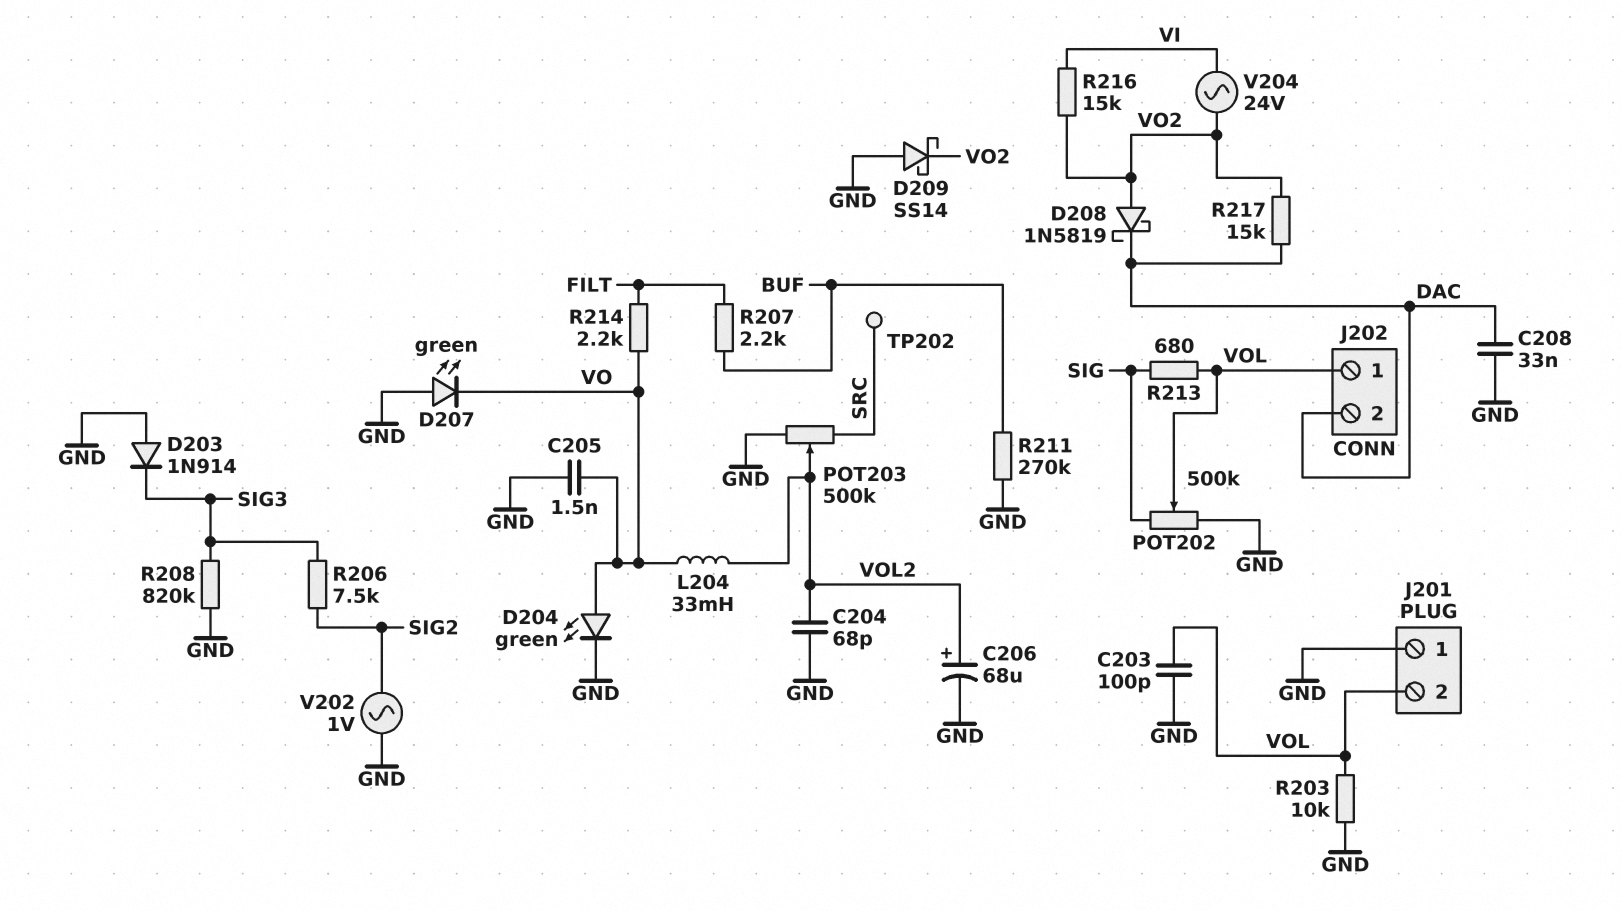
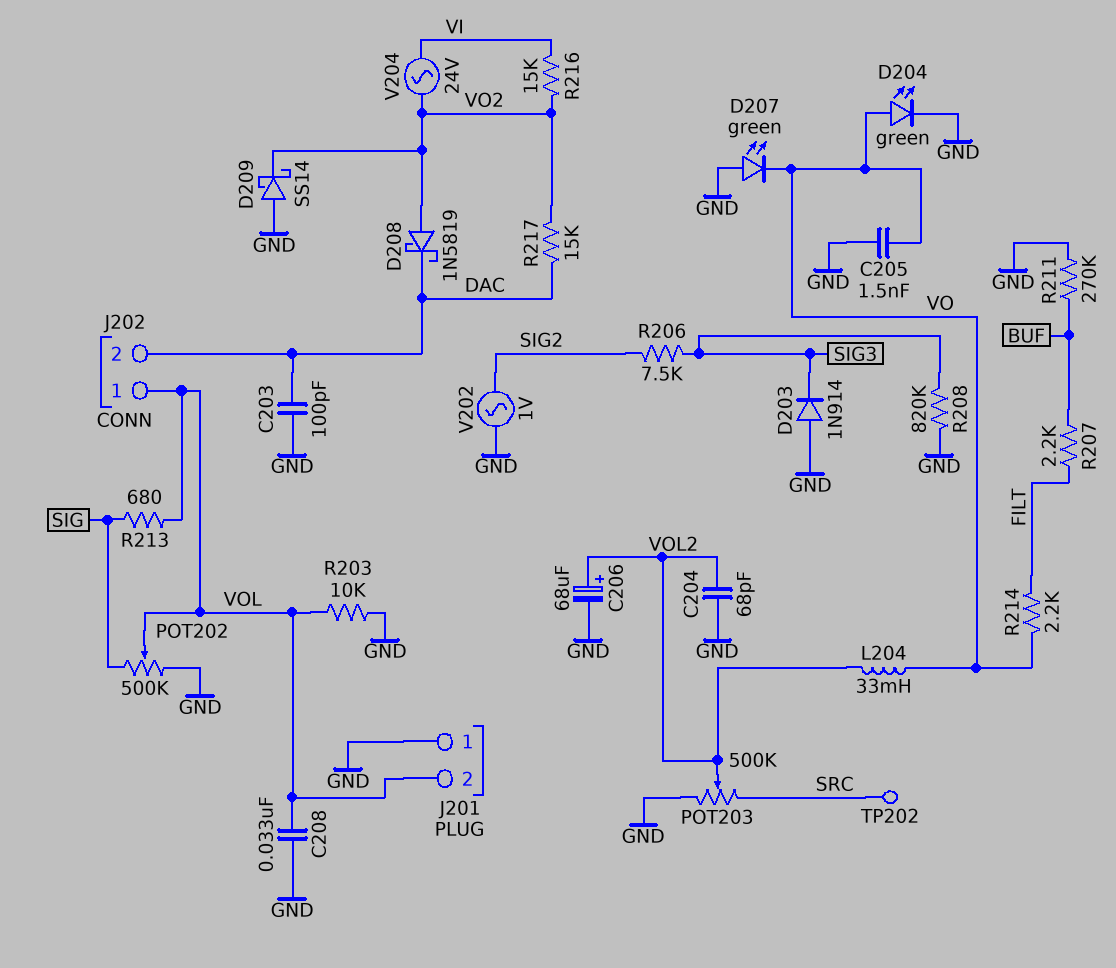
C203: 100pF (GND, VOL) -> 100pF (DAC, GND)
C208: 33nF (DAC, GND) -> 33nF (GND, VOL)

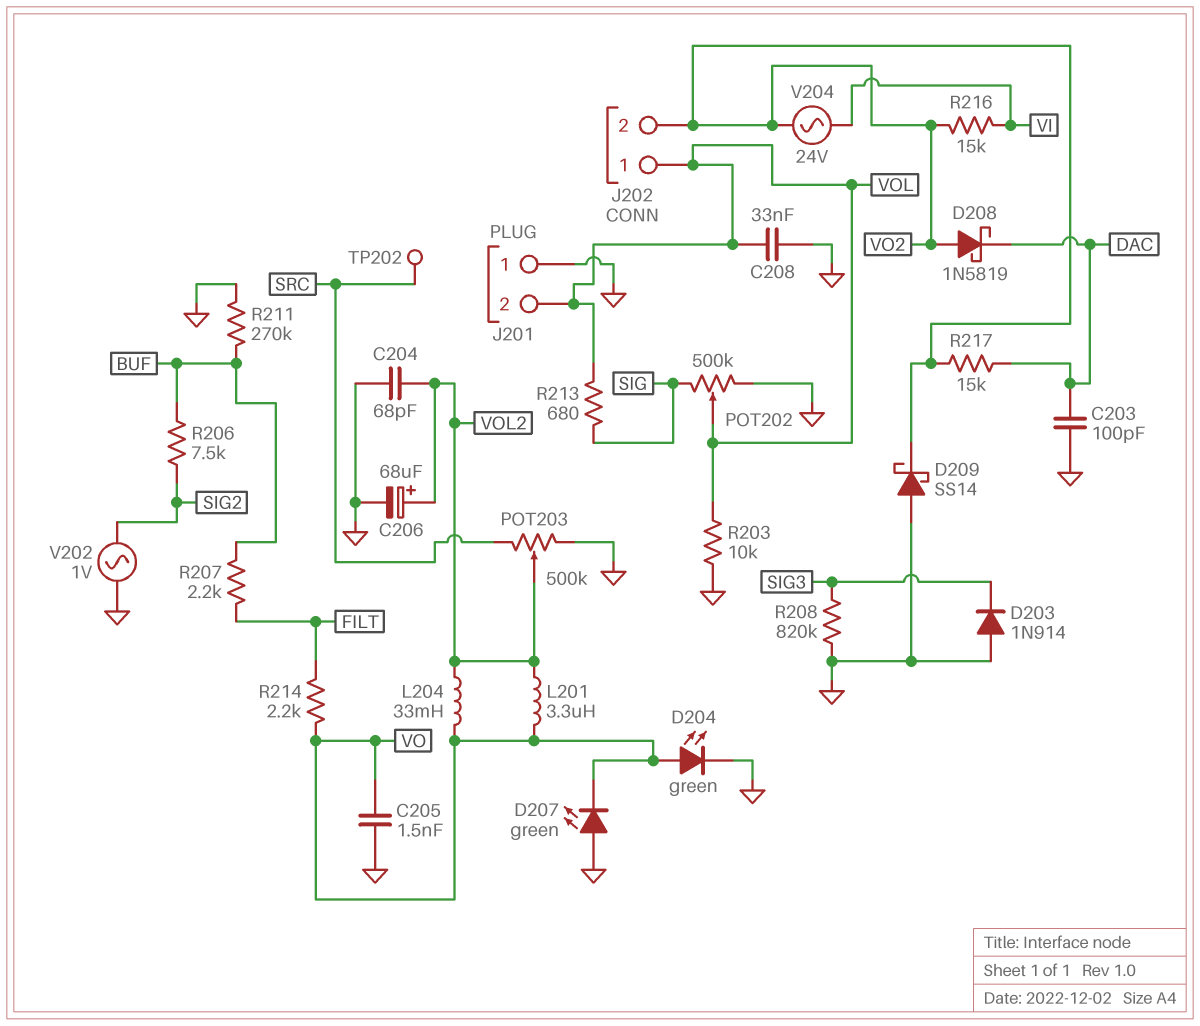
J202 pin 2: DAC -> VO2
L201: none -> 3.3uH (VO, VOL2)
R206: 7.5k (SIG2, SIG3) -> 7.5k (BUF, SIG2)

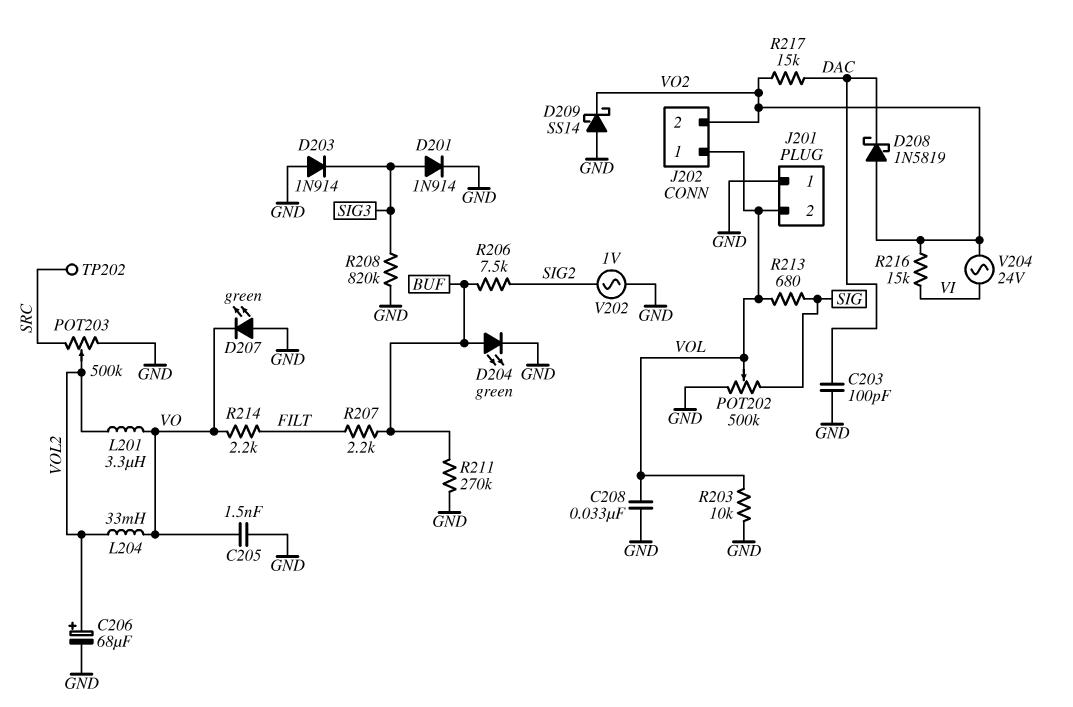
C204: 68pF (GND, VOL2) -> none
D201: none -> diode 1N914 (A SIG3, K GND)
D204: LED green (A VO, K GND) -> LED green (A BUF, K GND)

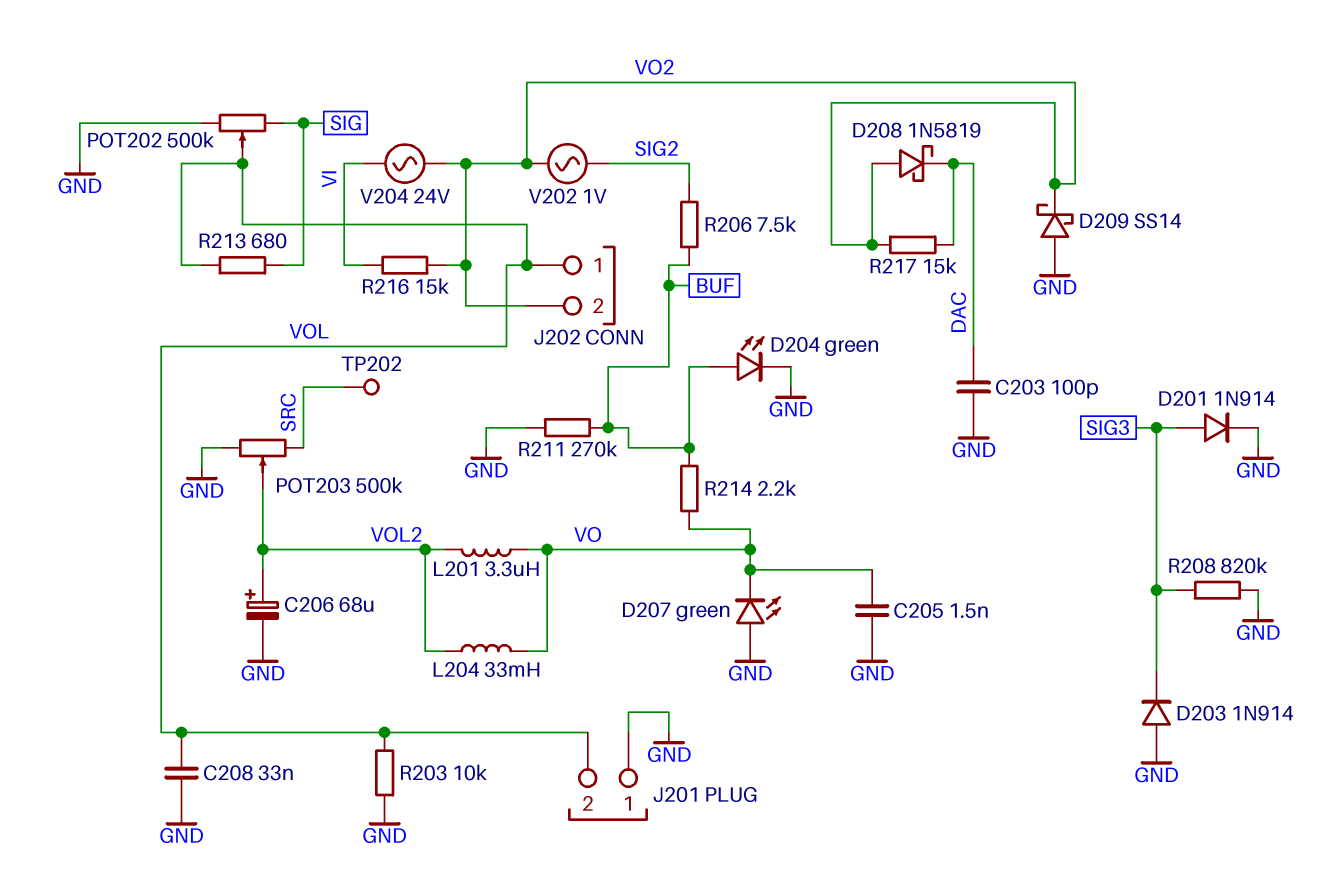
R207: 2.2k (BUF, FILT) -> none
R214: 2.2k (FILT, VO) -> 2.2k (BUF, VO)
V202: AC 1V (GND, SIG2) -> AC 1V (SIG2, VO2)

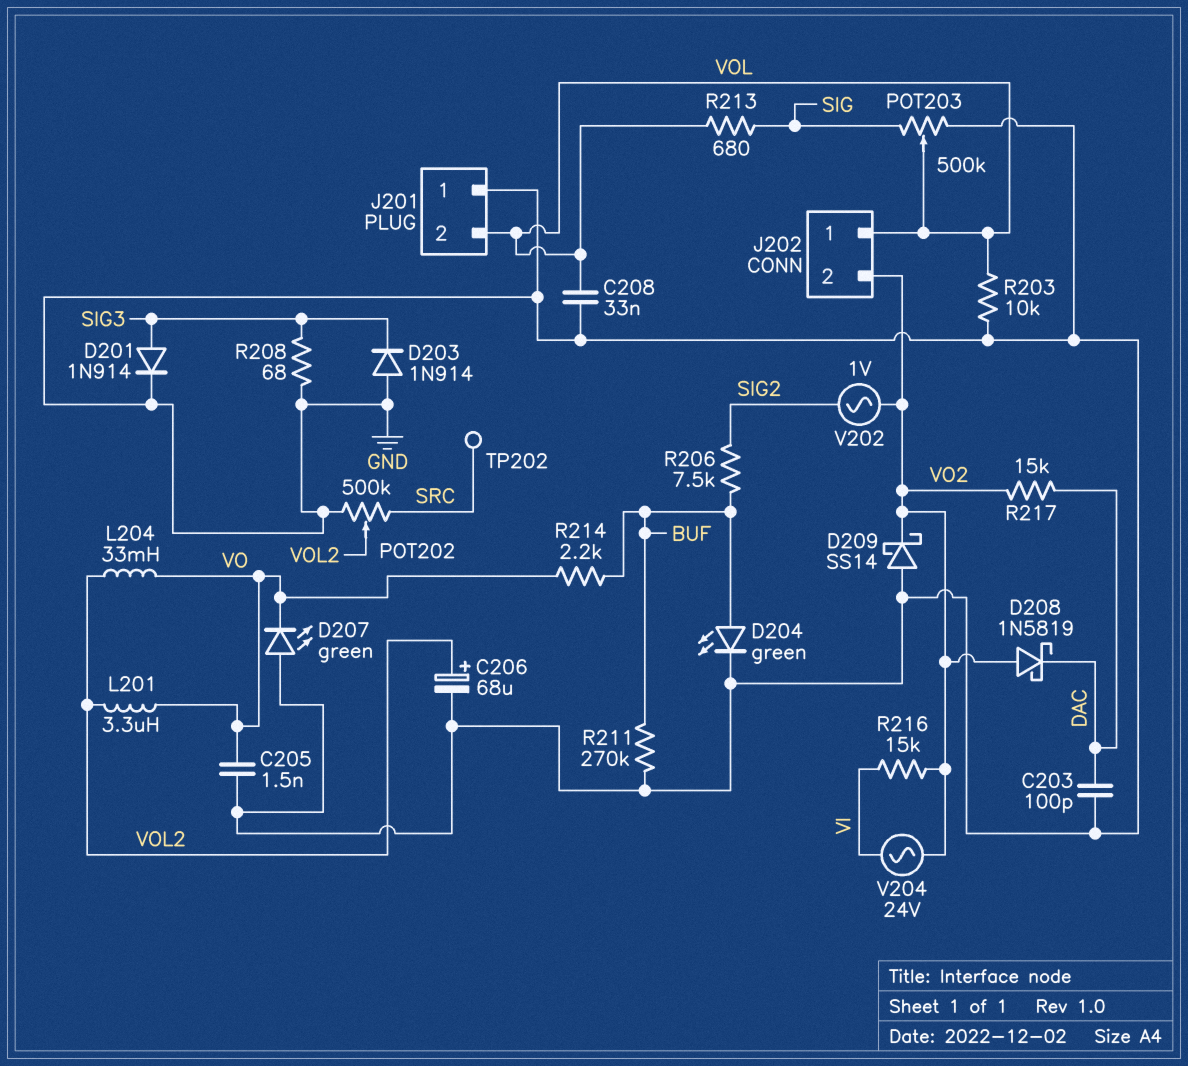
POT202: 500k (GND, SIG, wiper VOL) -> 500k (GND, SRC, wiper VOL2)
POT203: 500k (GND, SRC, wiper VOL2) -> 500k (GND, SIG, wiper VOL)
R208: 820k (GND, SIG3) -> 68 (GND, SIG3)

